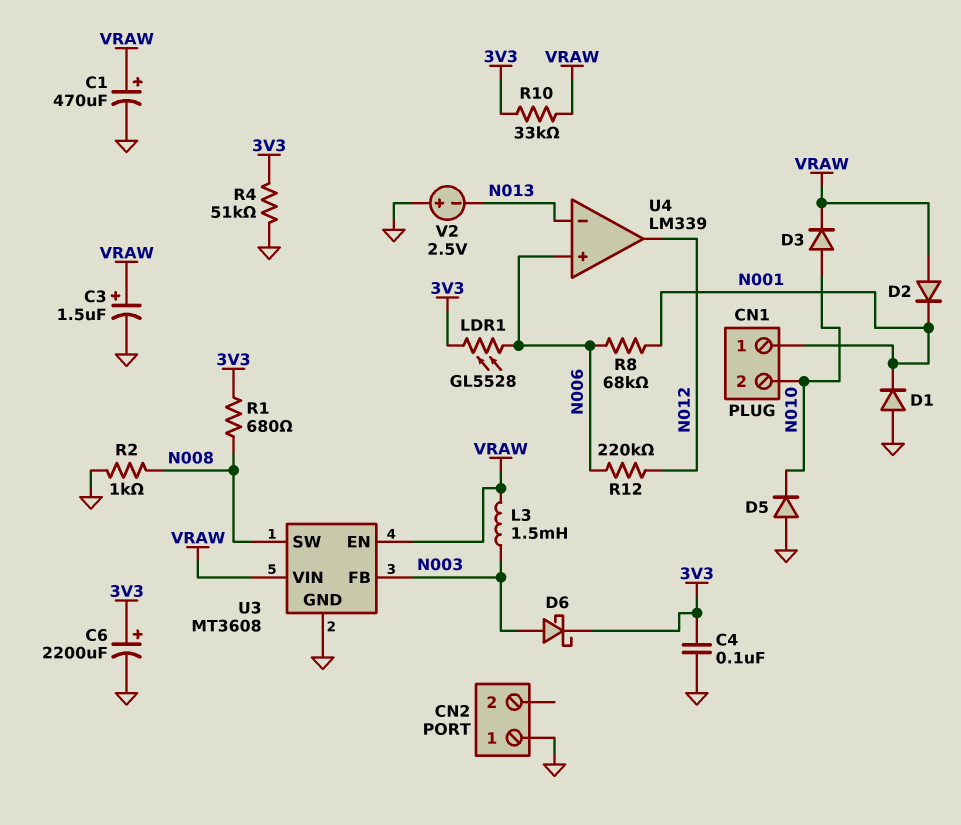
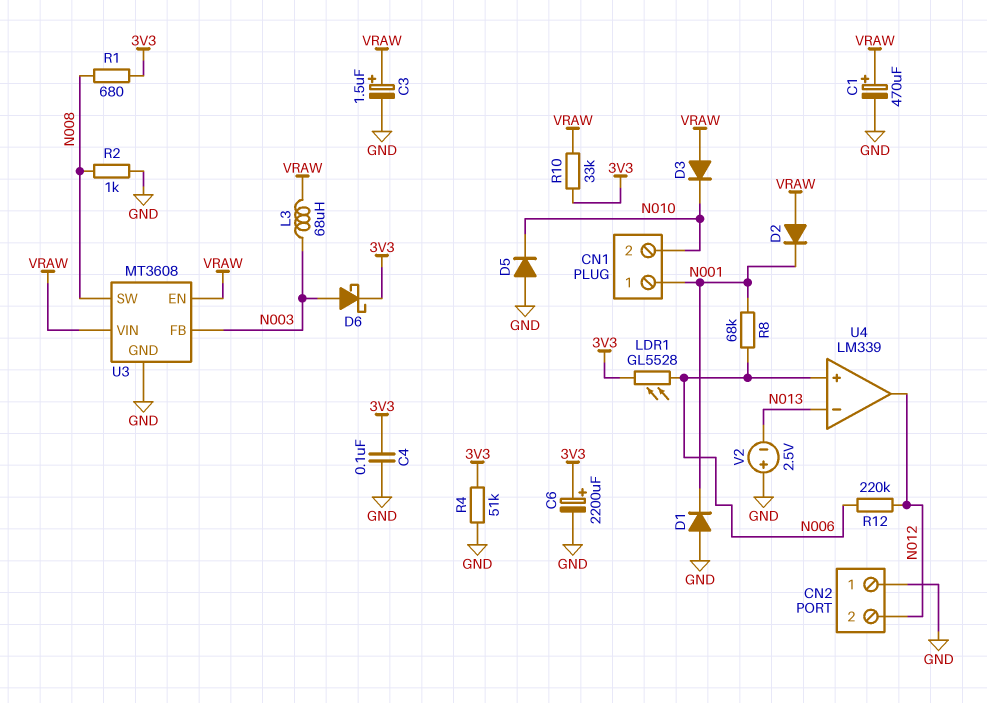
CN2 pin 2: none -> N012
D3: diode (A N010, K VRAW) -> diode (A VRAW, K N010)
L3: 1.5mH (N003, VRAW) -> 68uH (N003, VRAW)

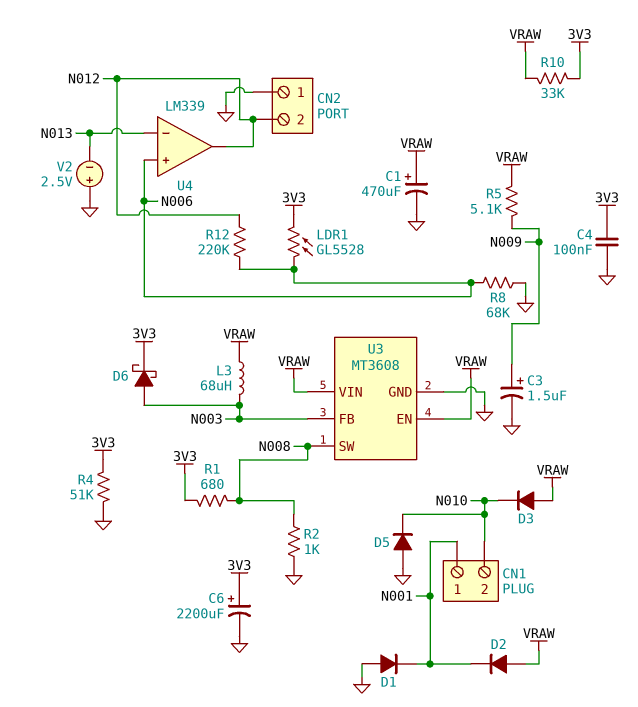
C3: 1.5uF (plus VRAW, minus GND) -> 1.5uF (plus N009, minus GND)
R5: none -> 5.1k (N009, VRAW)
R8: 68k (N001, N006) -> 68k (GND, N006)

